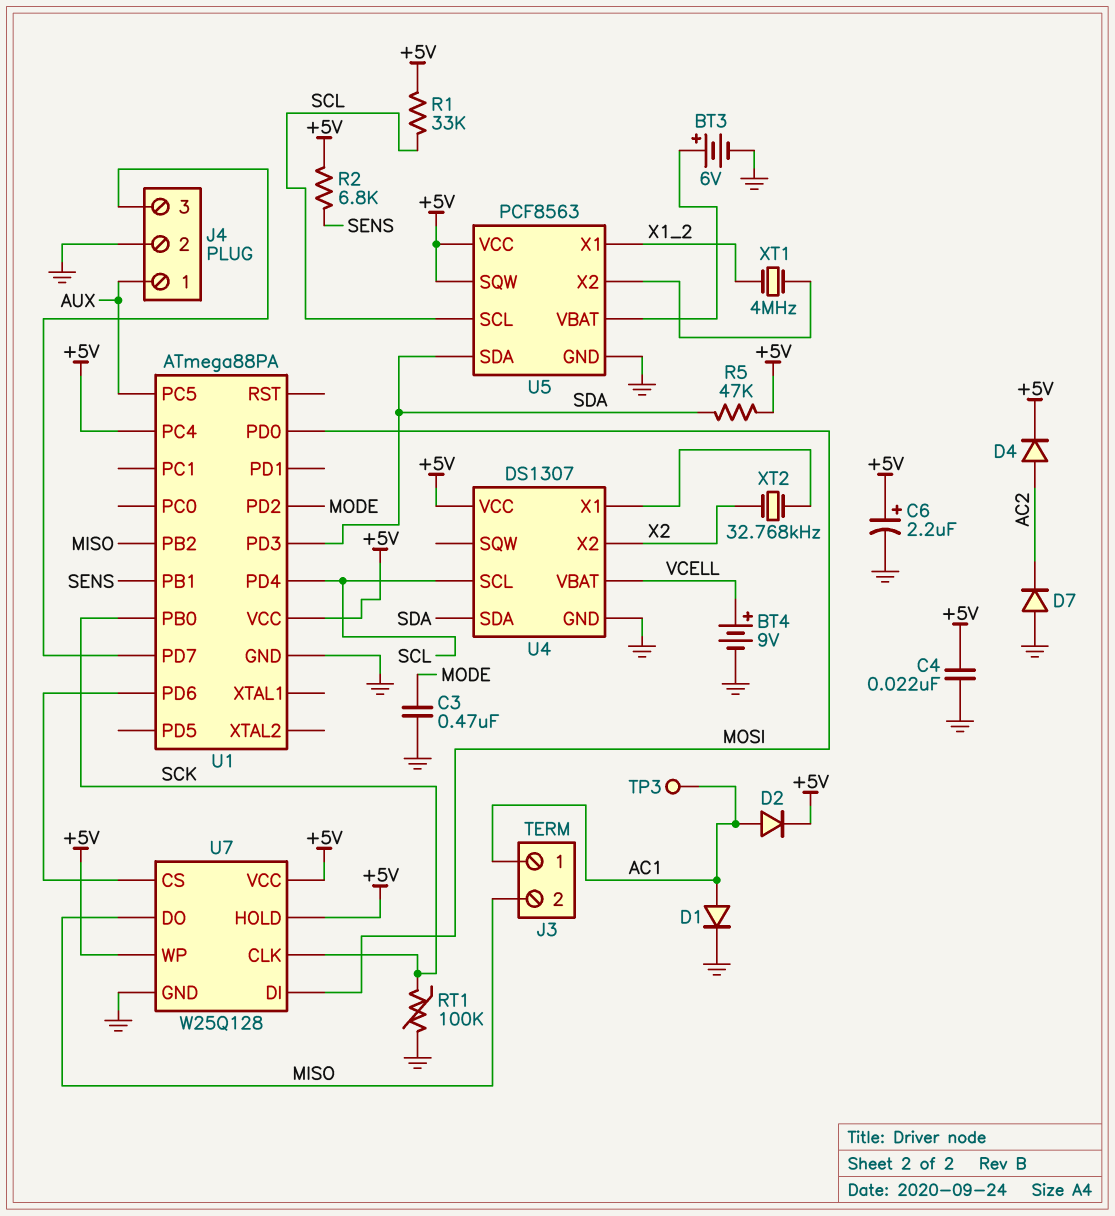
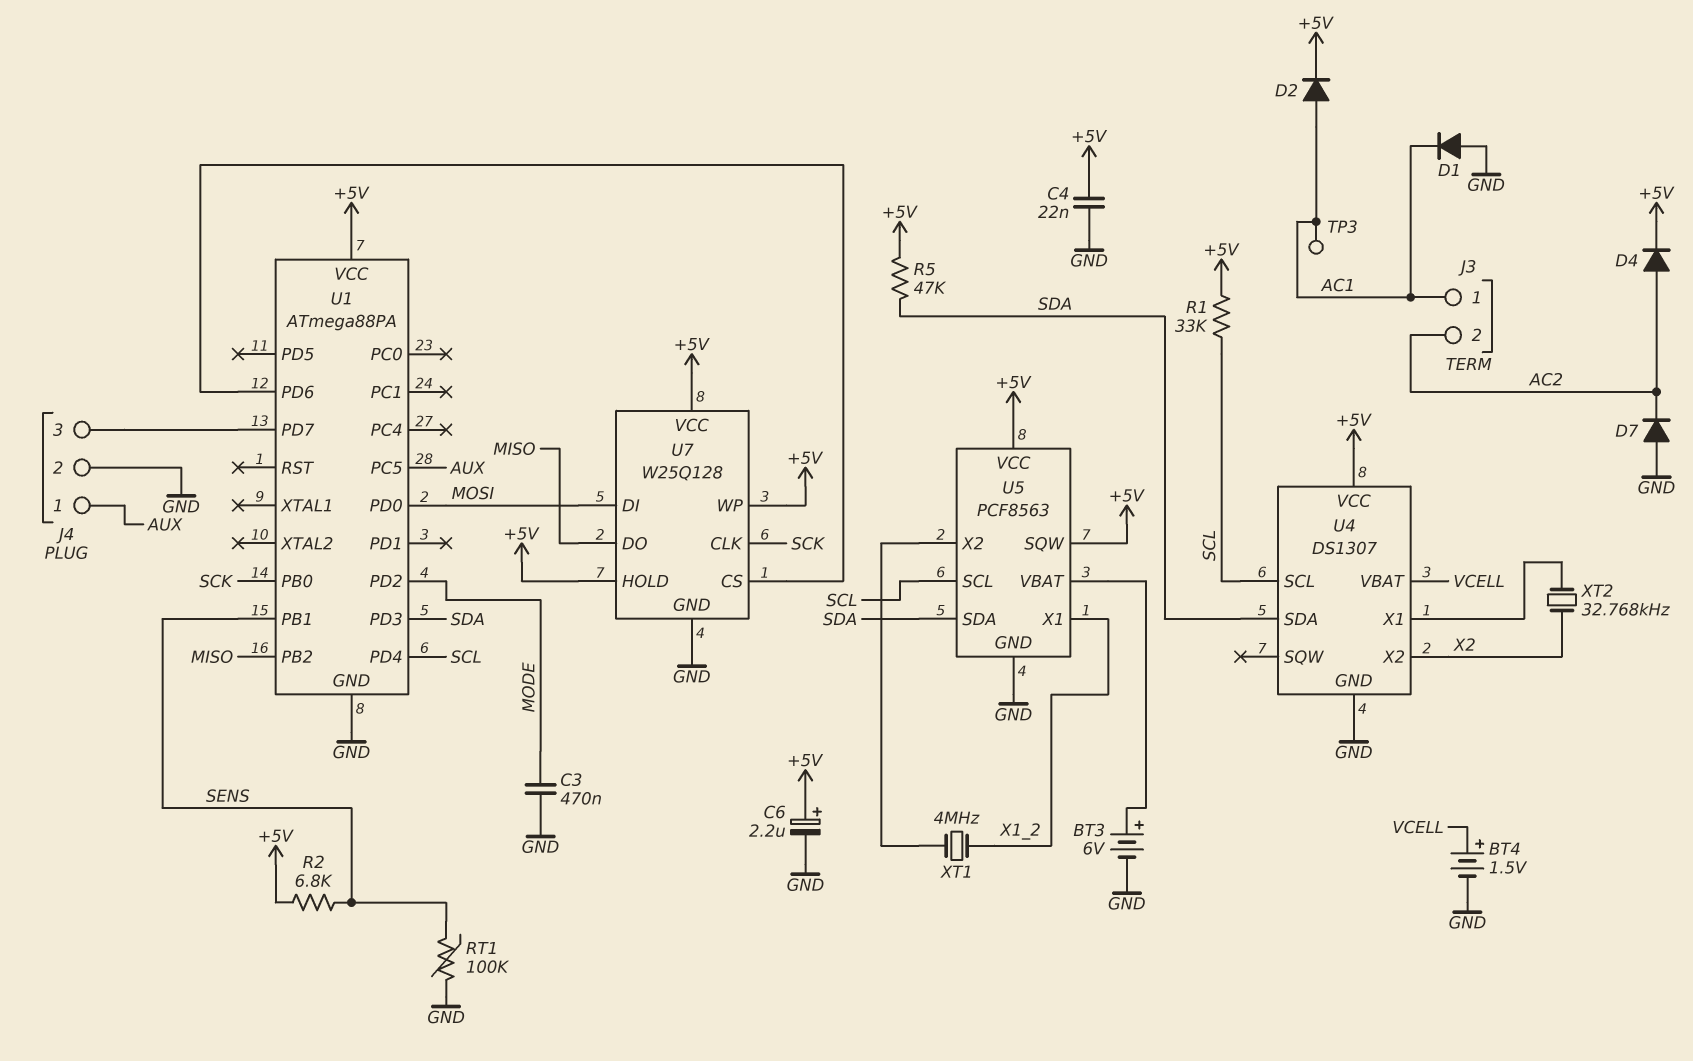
BT4: 9V (plus VCELL, minus GND) -> 1.5V (plus VCELL, minus GND)
D1: diode (A AC1, K GND) -> diode (A GND, K AC1)
J3 pin 2: MISO -> AC2
RT1: 100k (GND, SCK) -> 100k (GND, SENS)
U1 pin PC4: +5V -> none

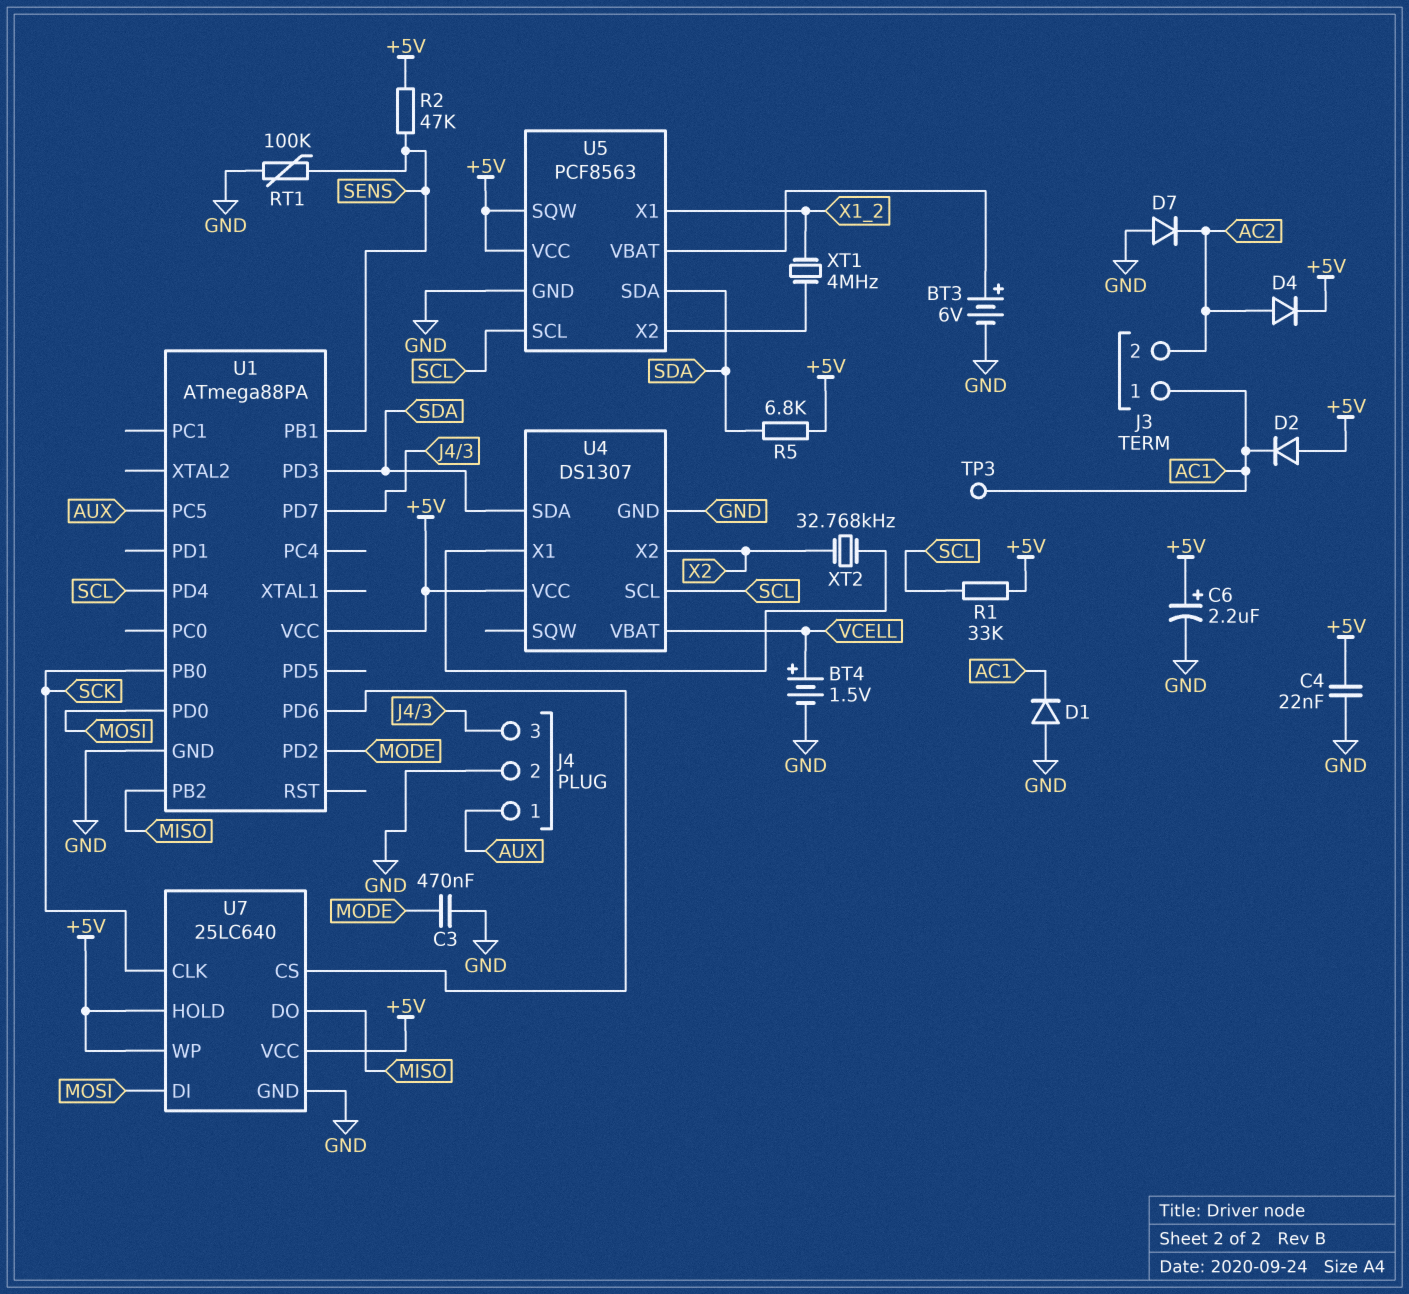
D2: diode (A AC1, K +5V) -> diode (A +5V, K AC1)
R2: 6.8k (+5V, SENS) -> 47k (+5V, SENS)
R5: 47k (+5V, SDA) -> 6.8k (+5V, SDA)
U7: W25Q128 -> 25LC640

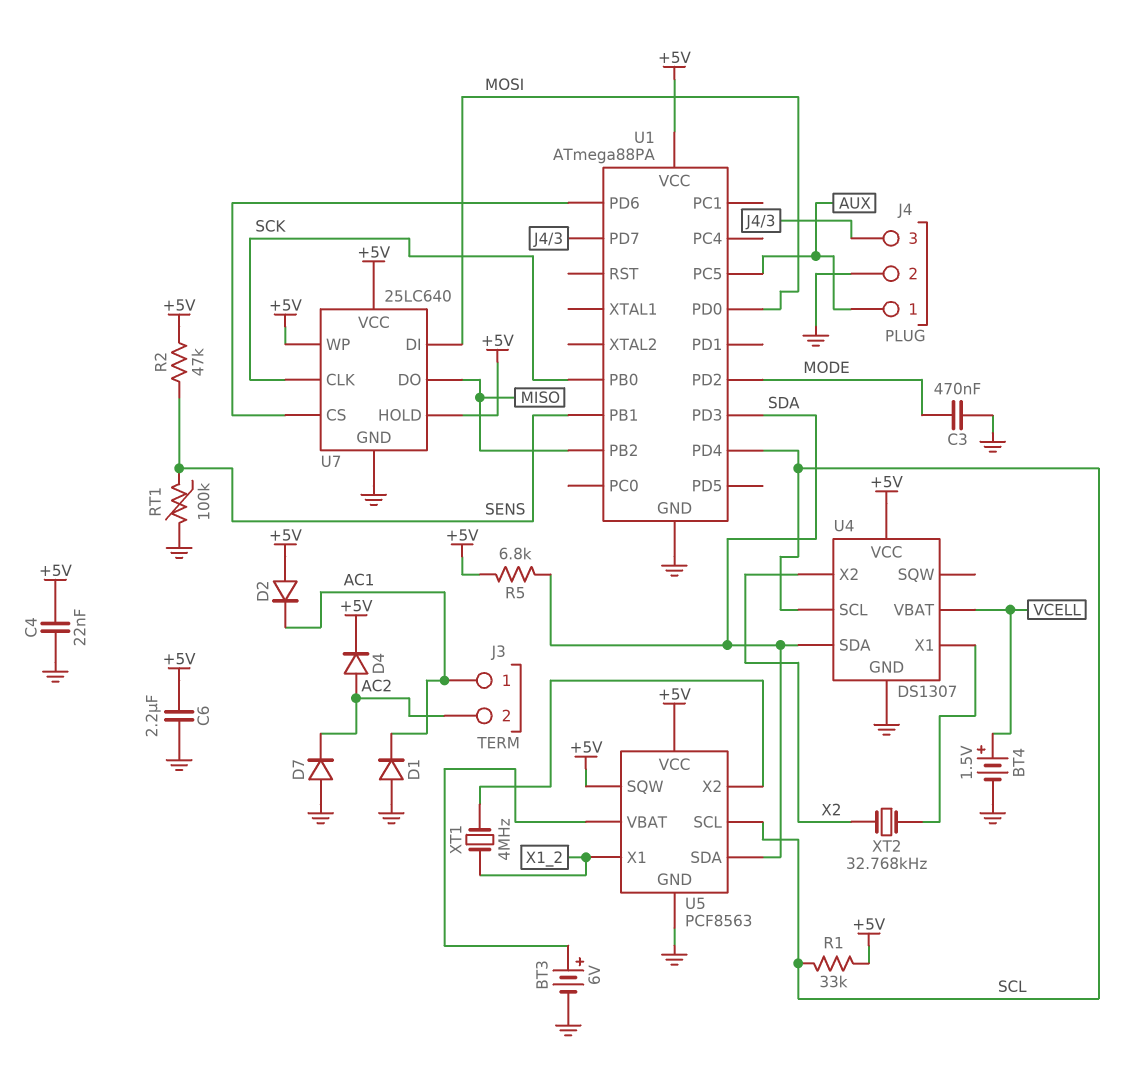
C6: 2.2uF (plus +5V, minus GND) -> 2.2uF (+5V, GND)
TP3: test point (AC1) -> none

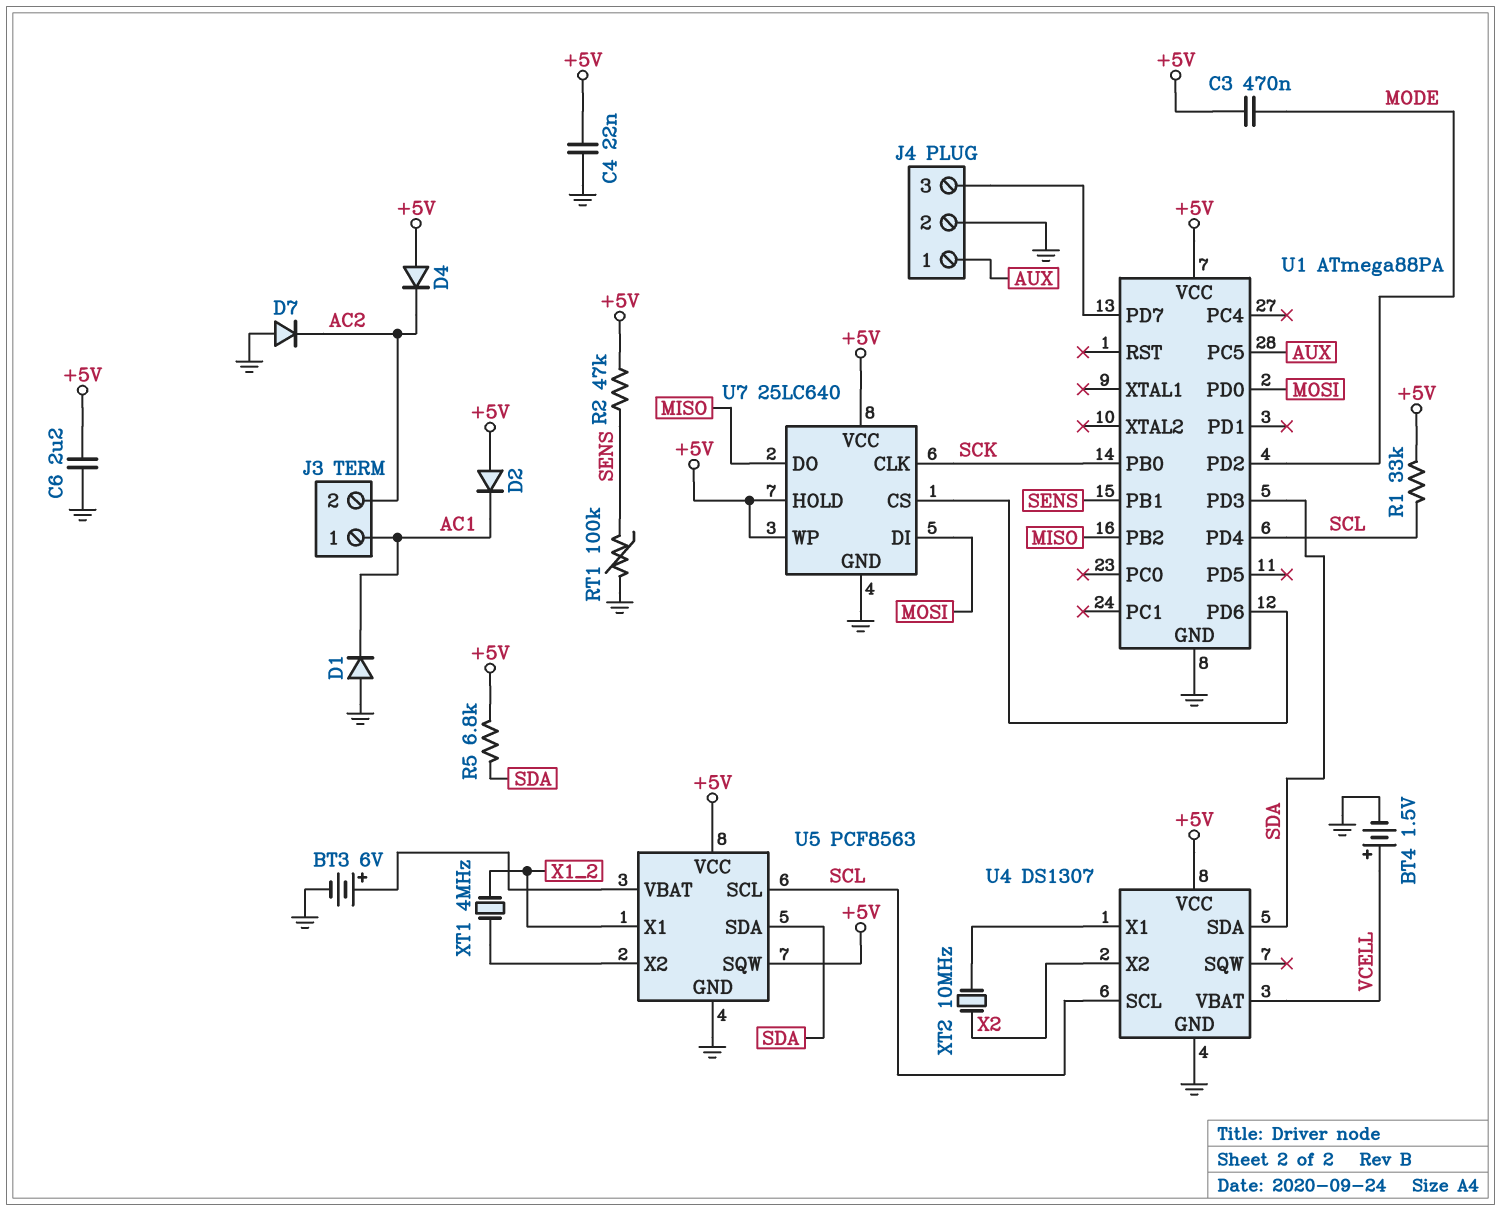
C3: 470nF (GND, MODE) -> 470nF (+5V, MODE)
D4: diode (A AC2, K +5V) -> diode (A +5V, K AC2)
XT2: 32.768kHz (U4/X1, X2) -> 10MHz (U4/X1, X2)

